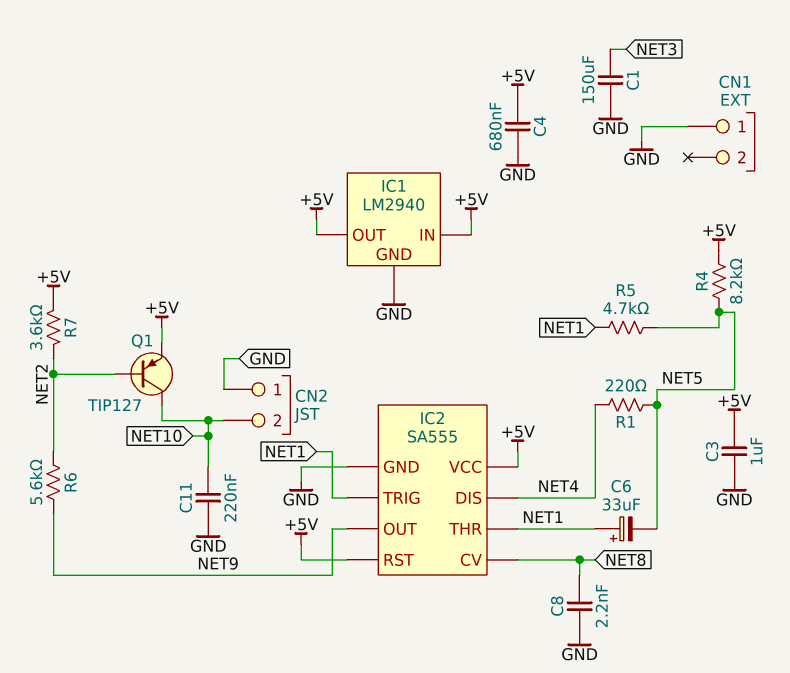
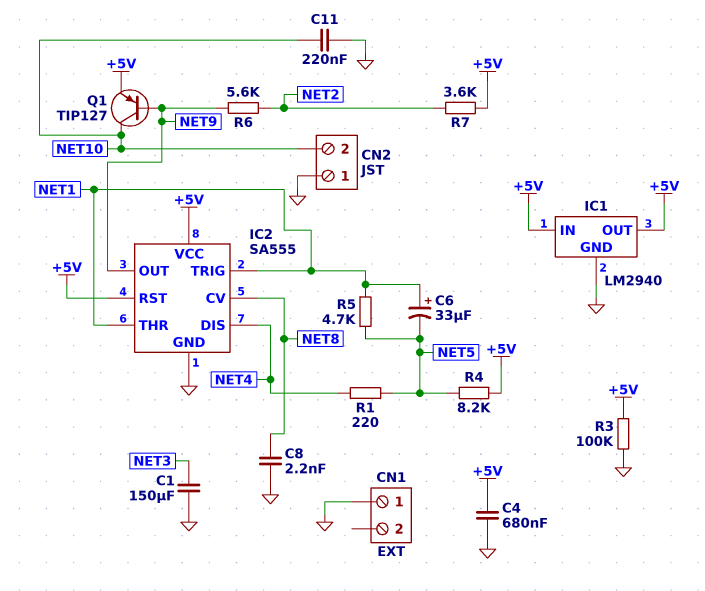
C3: 1uF (+5V, GND) -> none
Q1: PNP TIP127 (B NET2, C NET10, E +5V) -> PNP TIP127 (B NET9, C NET10, E +5V)
R3: none -> 100k (+5V, GND)

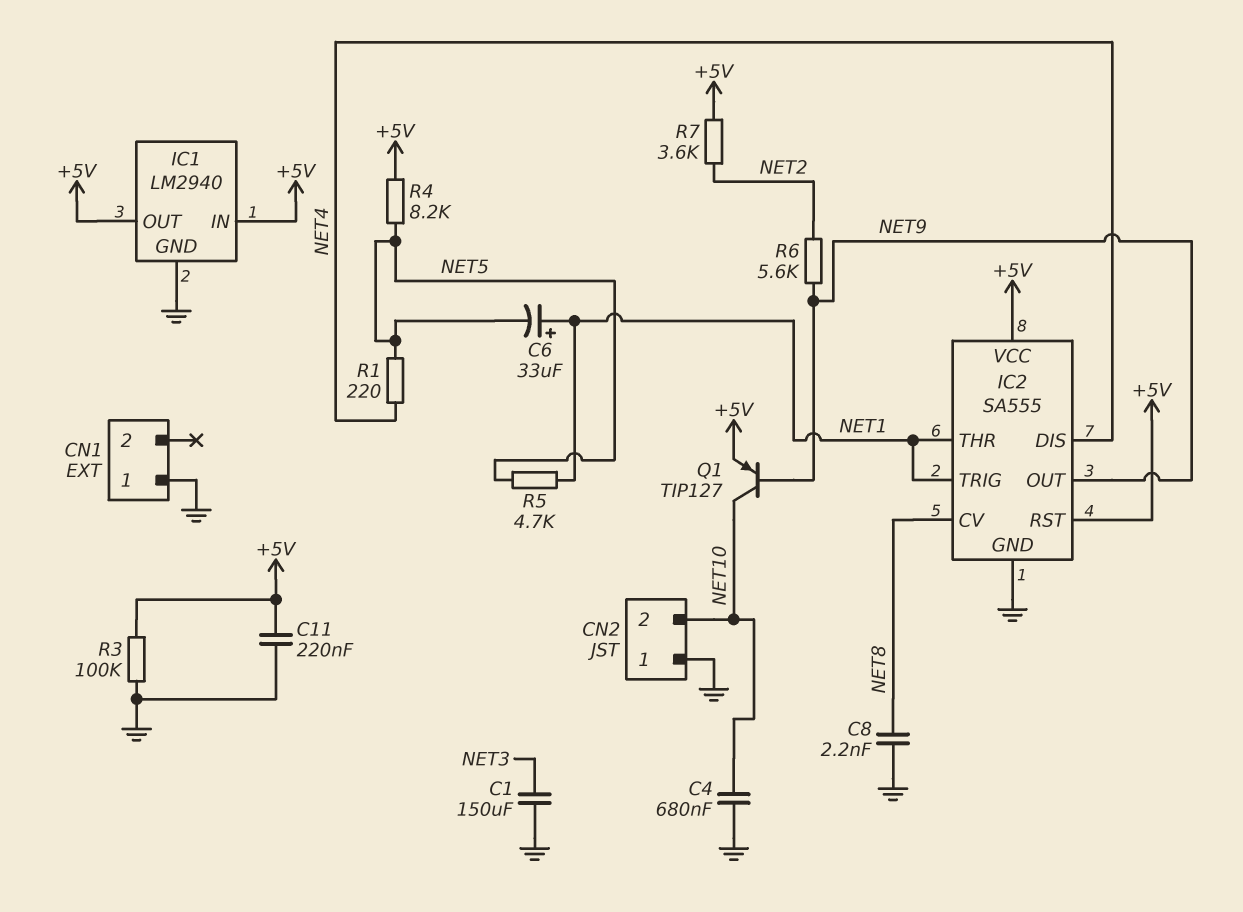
C4: 680nF (+5V, GND) -> 680nF (GND, NET10)
C11: 220nF (GND, NET10) -> 220nF (+5V, GND)

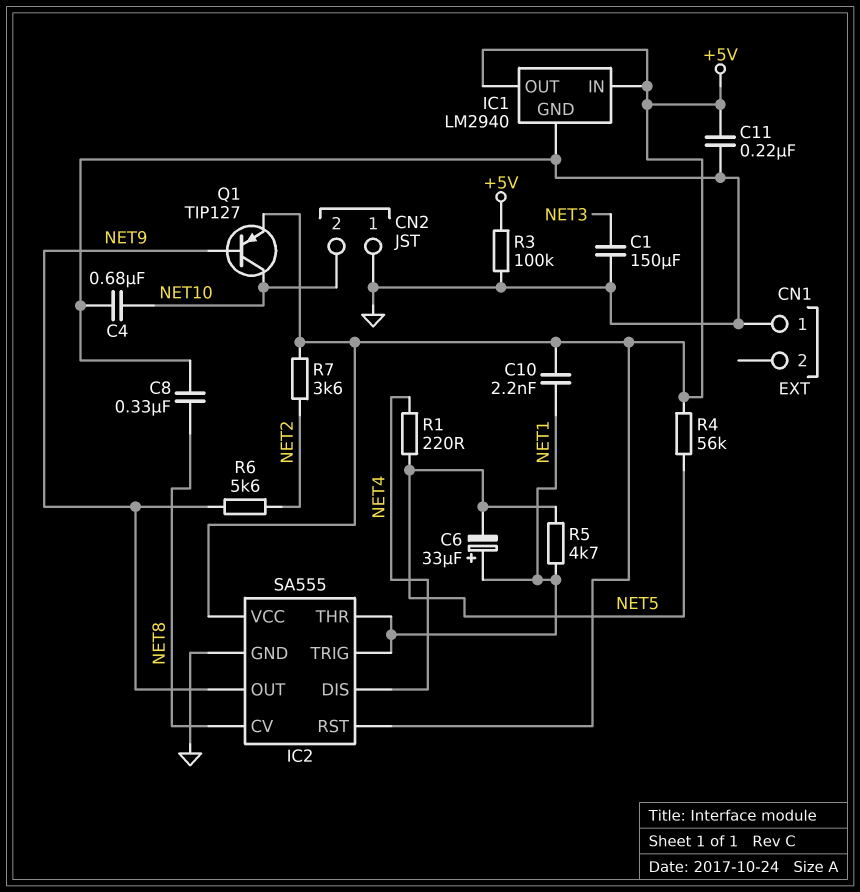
C8: 2.2nF (GND, NET8) -> 330nF (GND, NET8)
C10: none -> 2.2nF (+5V, NET1)
R4: 8.2k (+5V, NET5) -> 56k (+5V, NET5)

